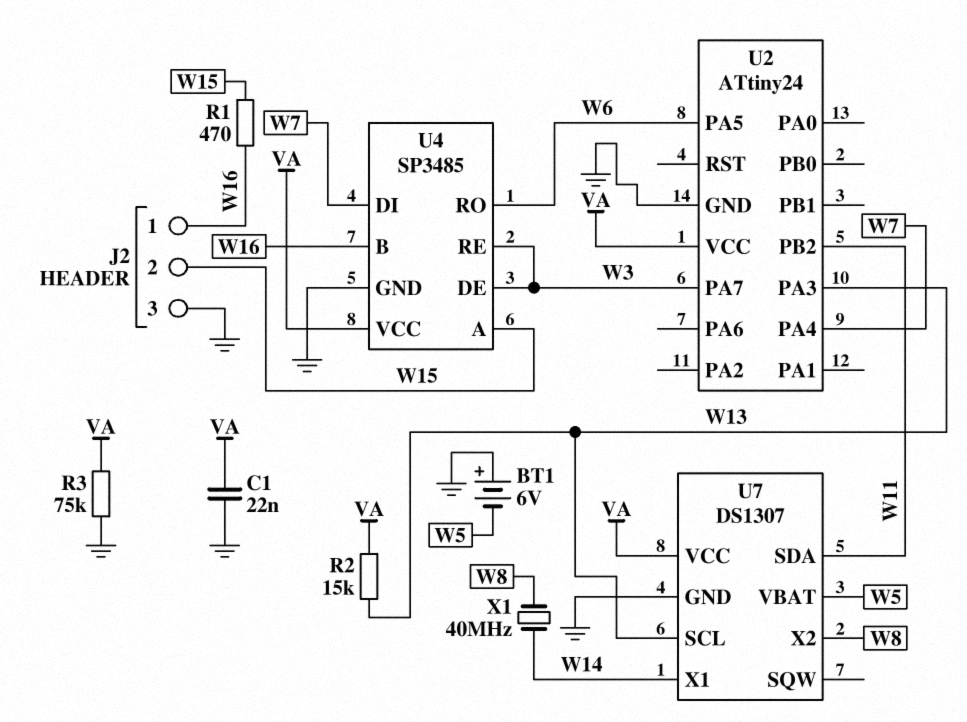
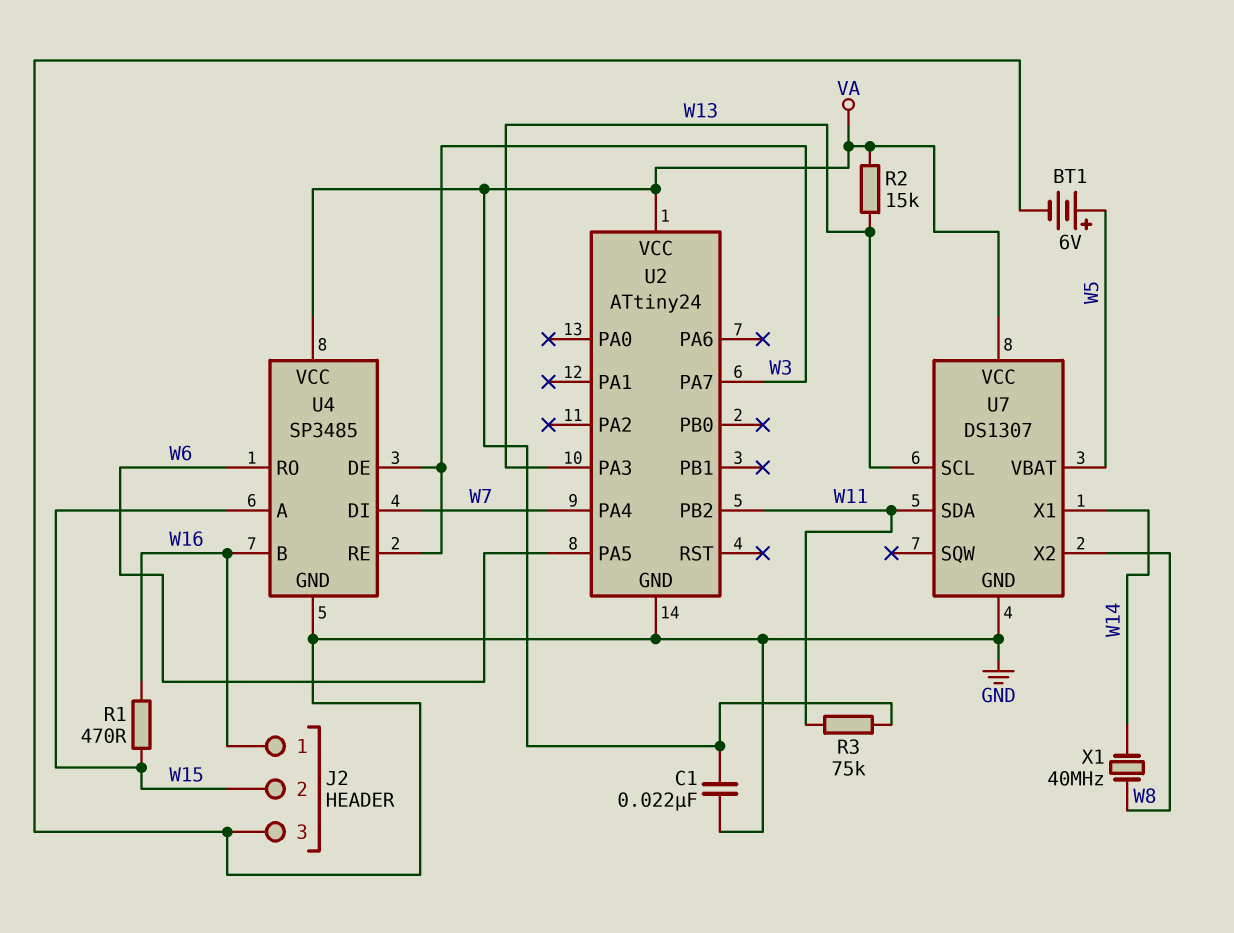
BT1: 6V (plus GND, minus W5) -> 6V (plus W5, minus GND)
R3: 75k (GND, VA) -> 75k (VA, W11)

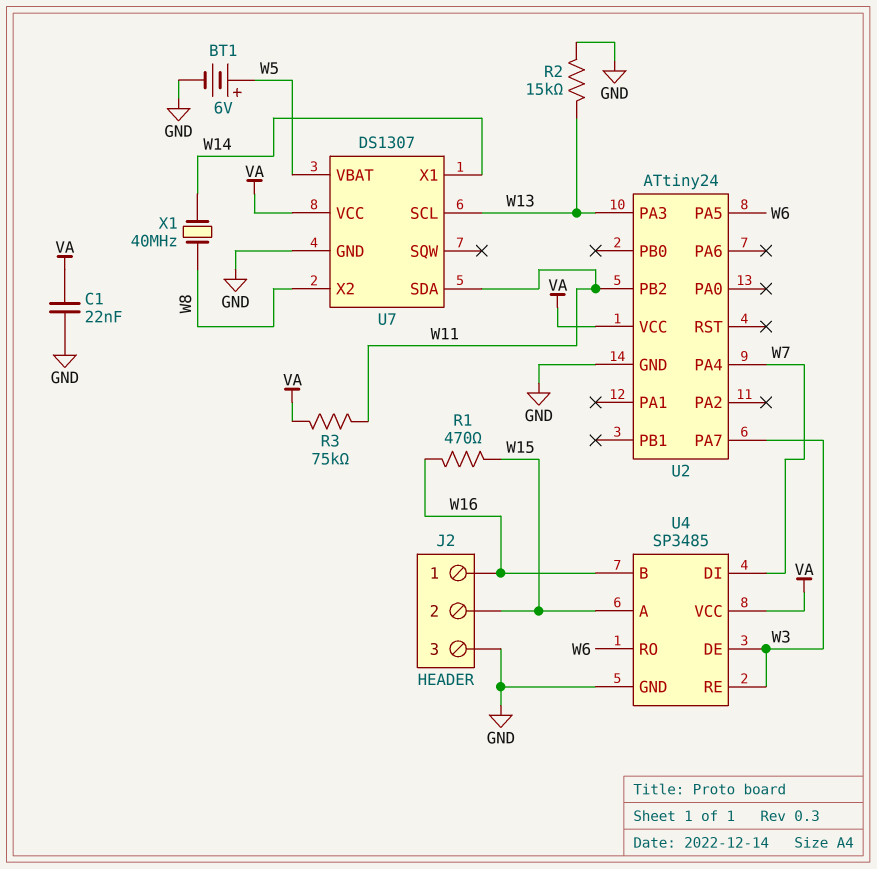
R2: 15k (VA, W13) -> 15k (GND, W13)

